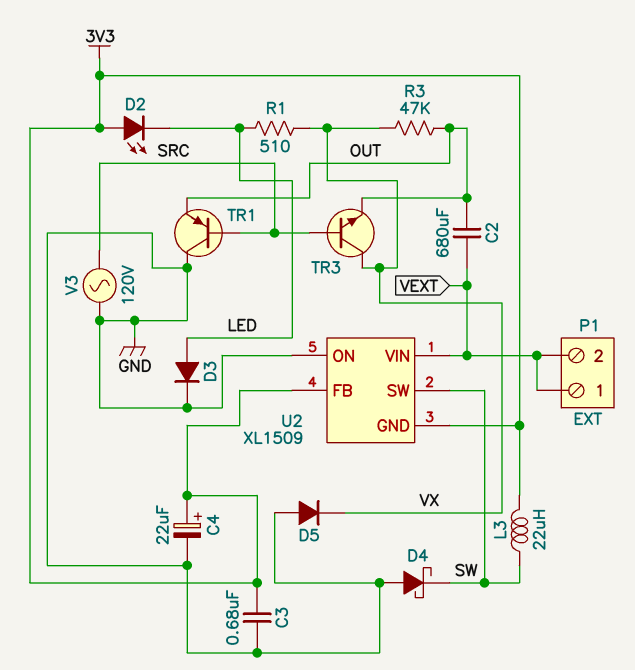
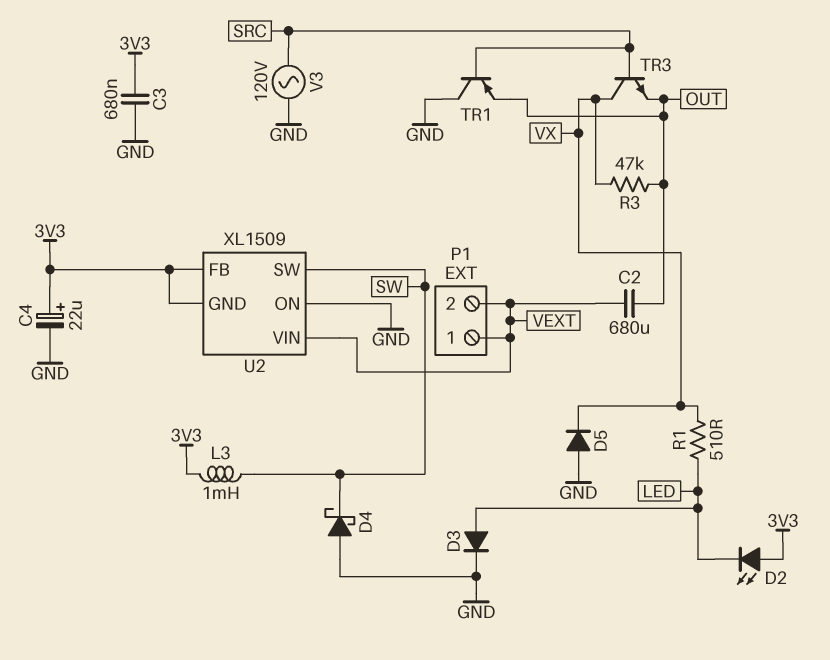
L3: 22uH (3V3, SW) -> 1mH (3V3, SW)

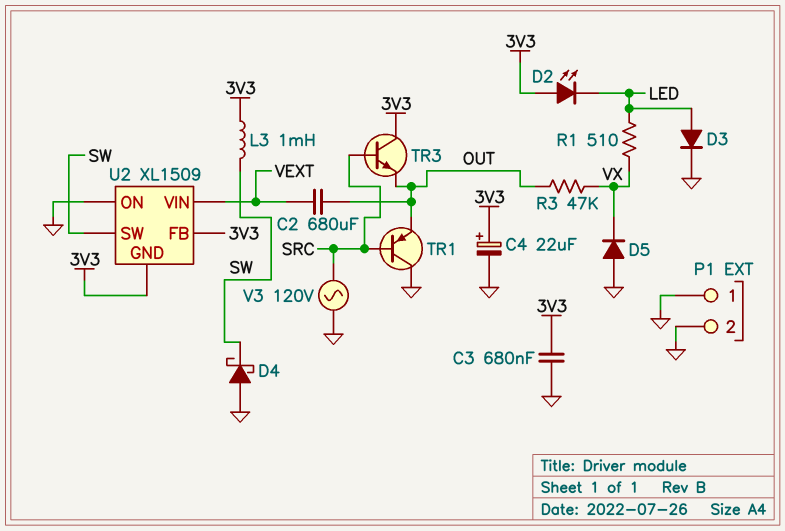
P1 pin 1: VEXT -> GND
P1 pin 2: VEXT -> GND
TR3: NPN (B SRC, C VX, E OUT) -> NPN (B SRC, C 3V3, E OUT)

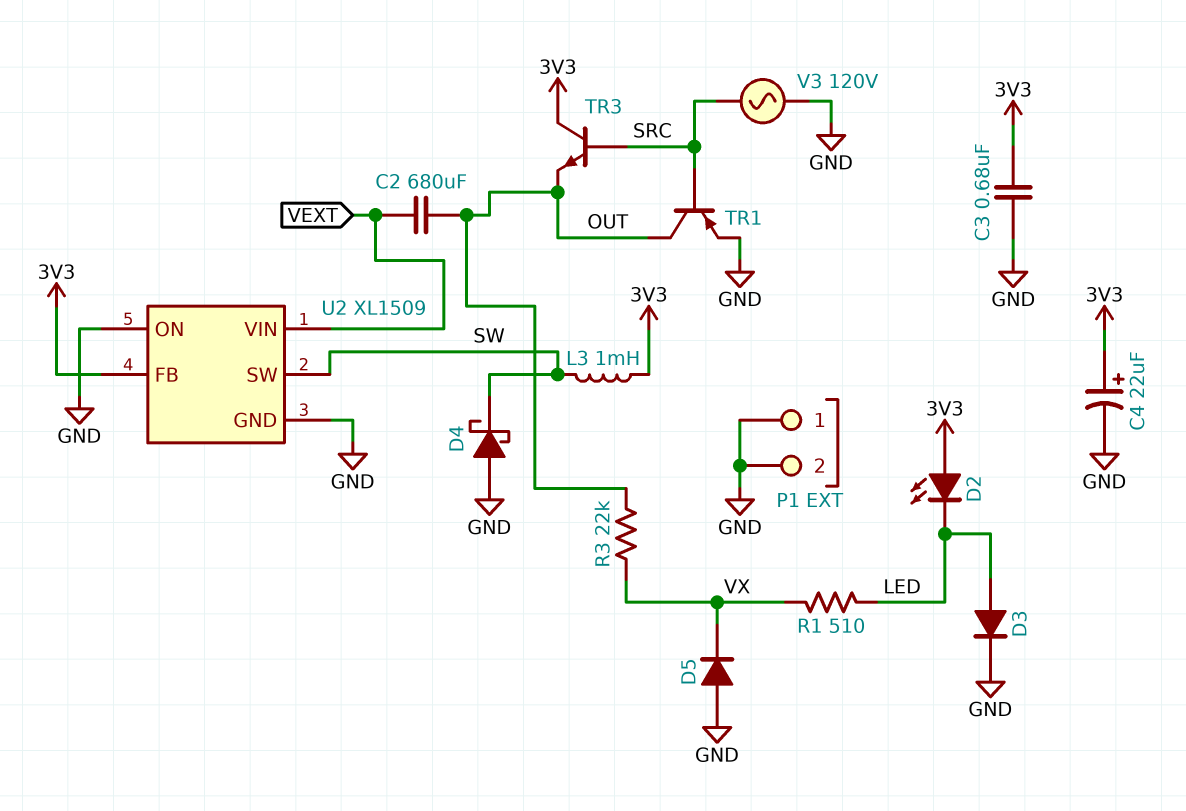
R3: 47k (OUT, VX) -> 22k (OUT, VX)
TR1: PNP (B SRC, C GND, E OUT) -> PNP (B SRC, C OUT, E GND)
U2 pin GND: 3V3 -> GND

